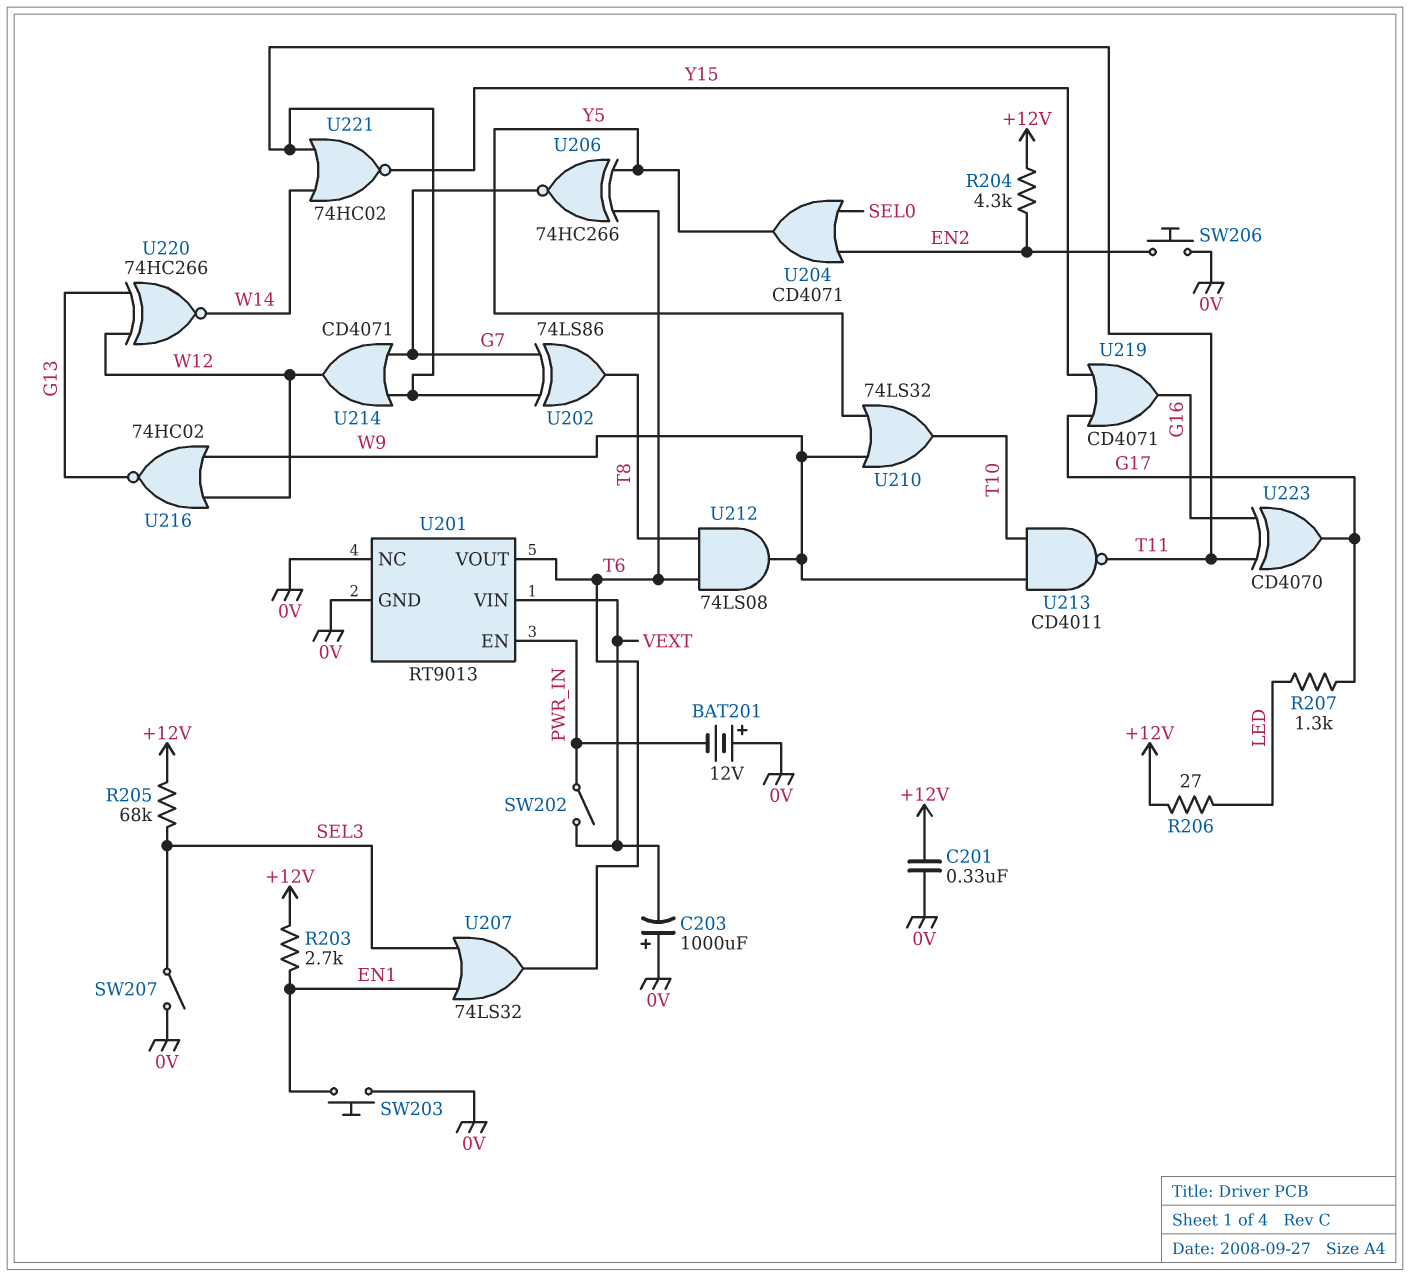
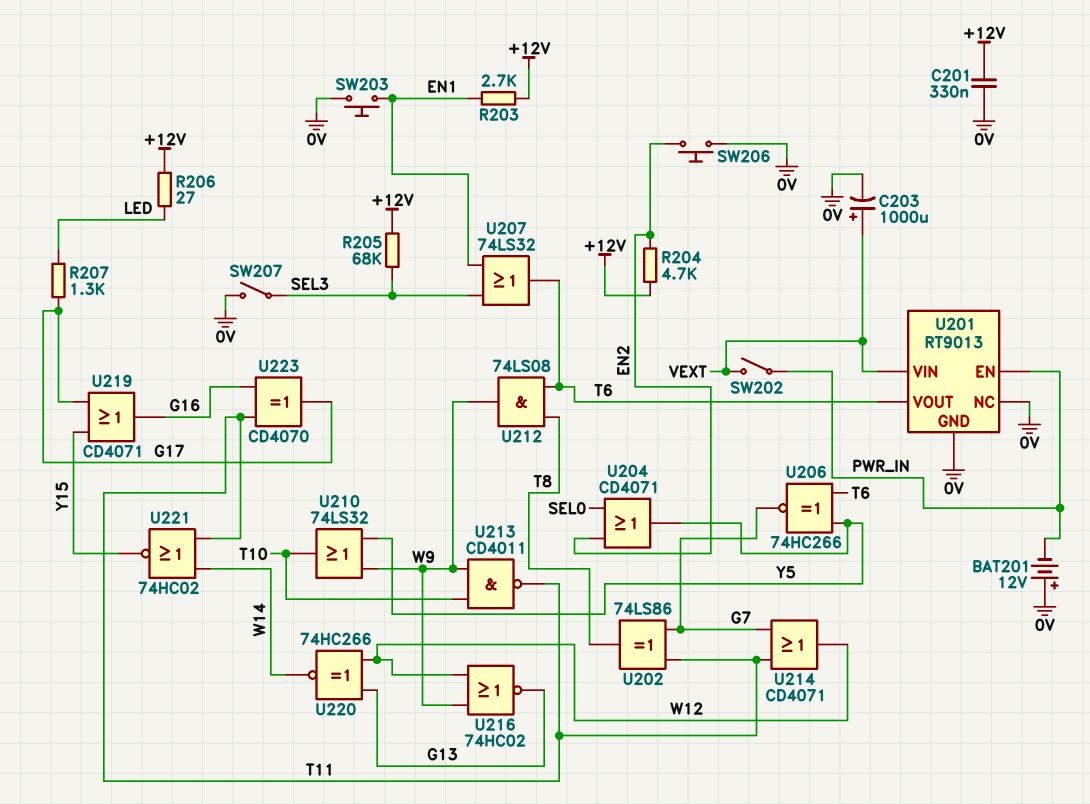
C203: 1000uF (plus 0V, minus VEXT) -> 1000uF (plus VEXT, minus 0V)
R204: 4.3k (+12V, EN2) -> 4.7k (+12V, EN2)

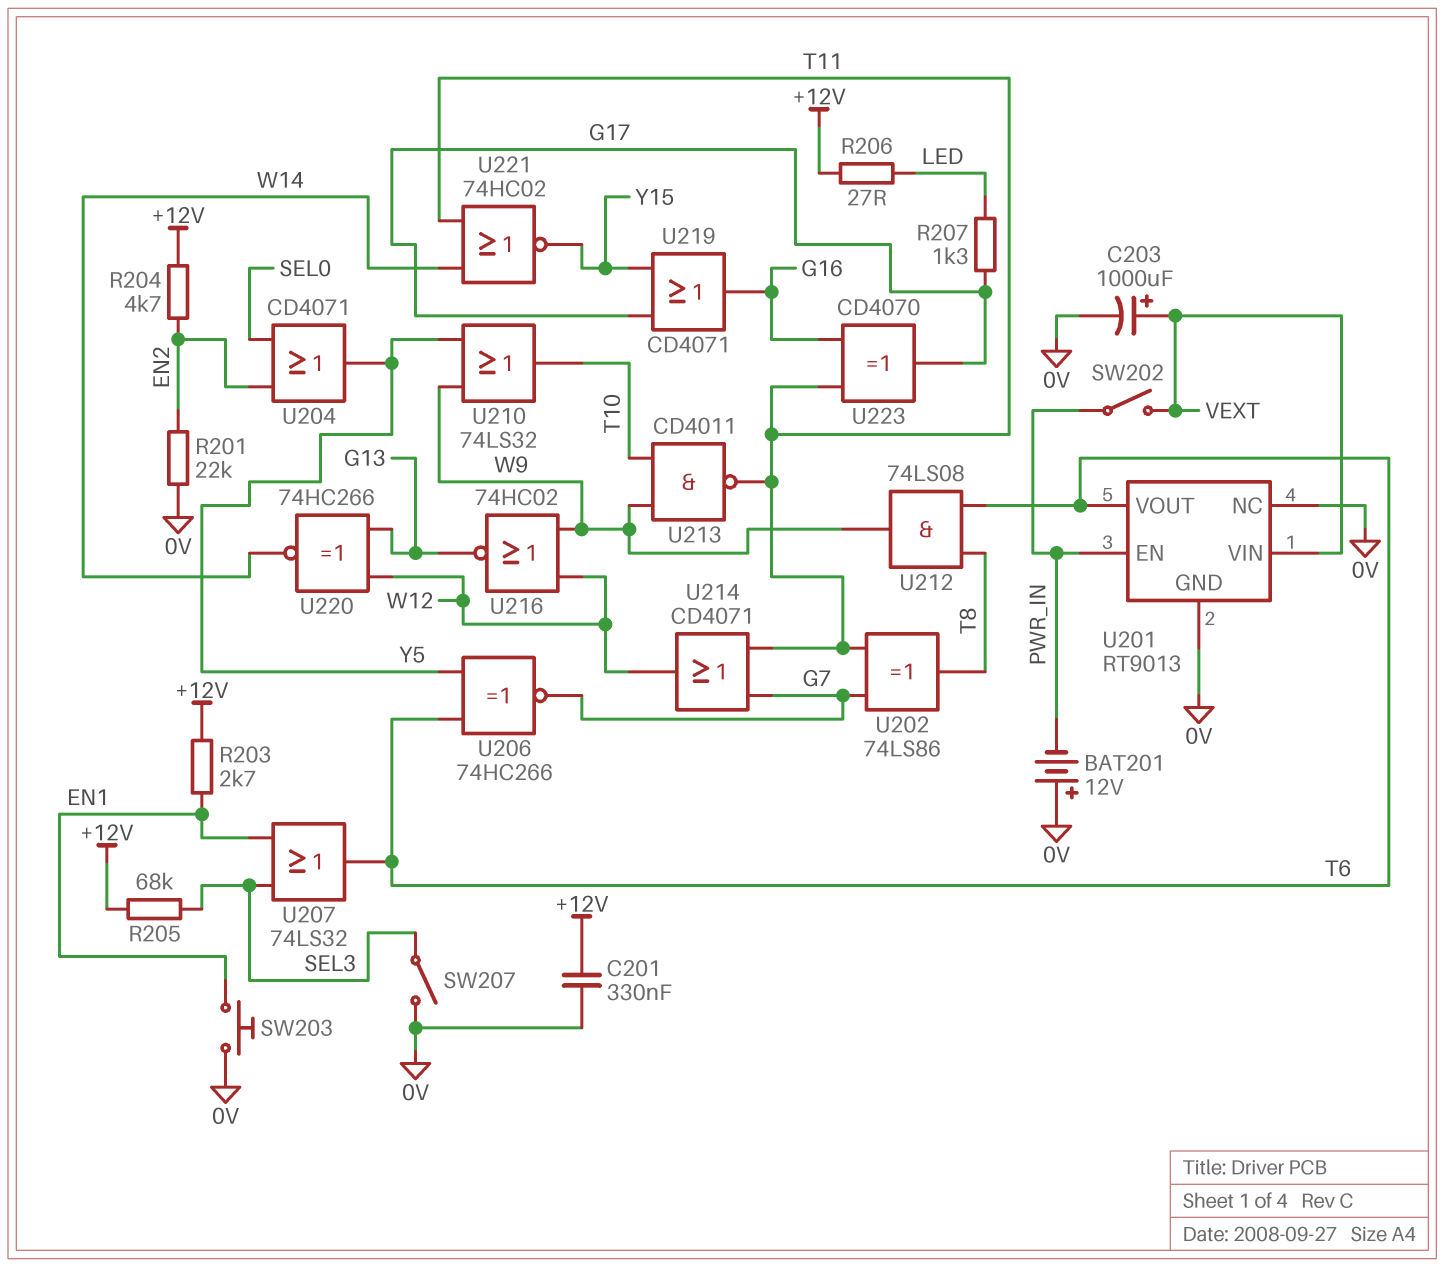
R201: none -> 22k (0V, EN2)
SW206: button (0V, EN2) -> none

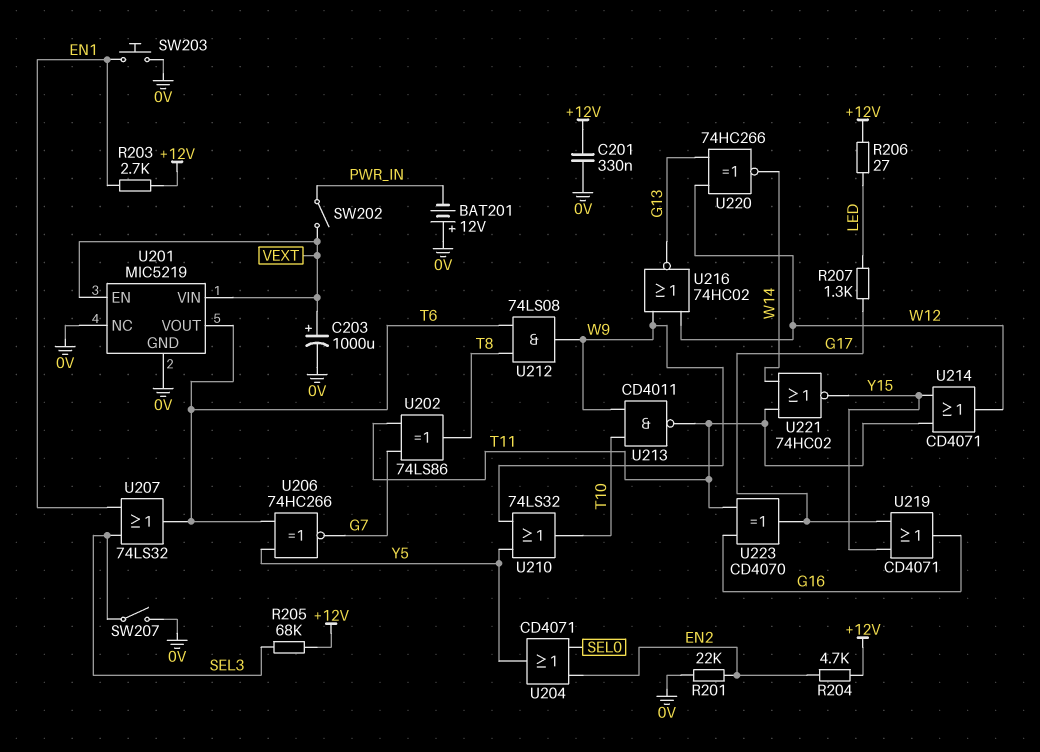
U201: RT9013 -> MIC5219
U201 pin EN: PWR_IN -> VEXT
U214: OR CD4071 (in G7, in T11, out W12) -> OR CD4071 (in T11, in Y15, out W12)

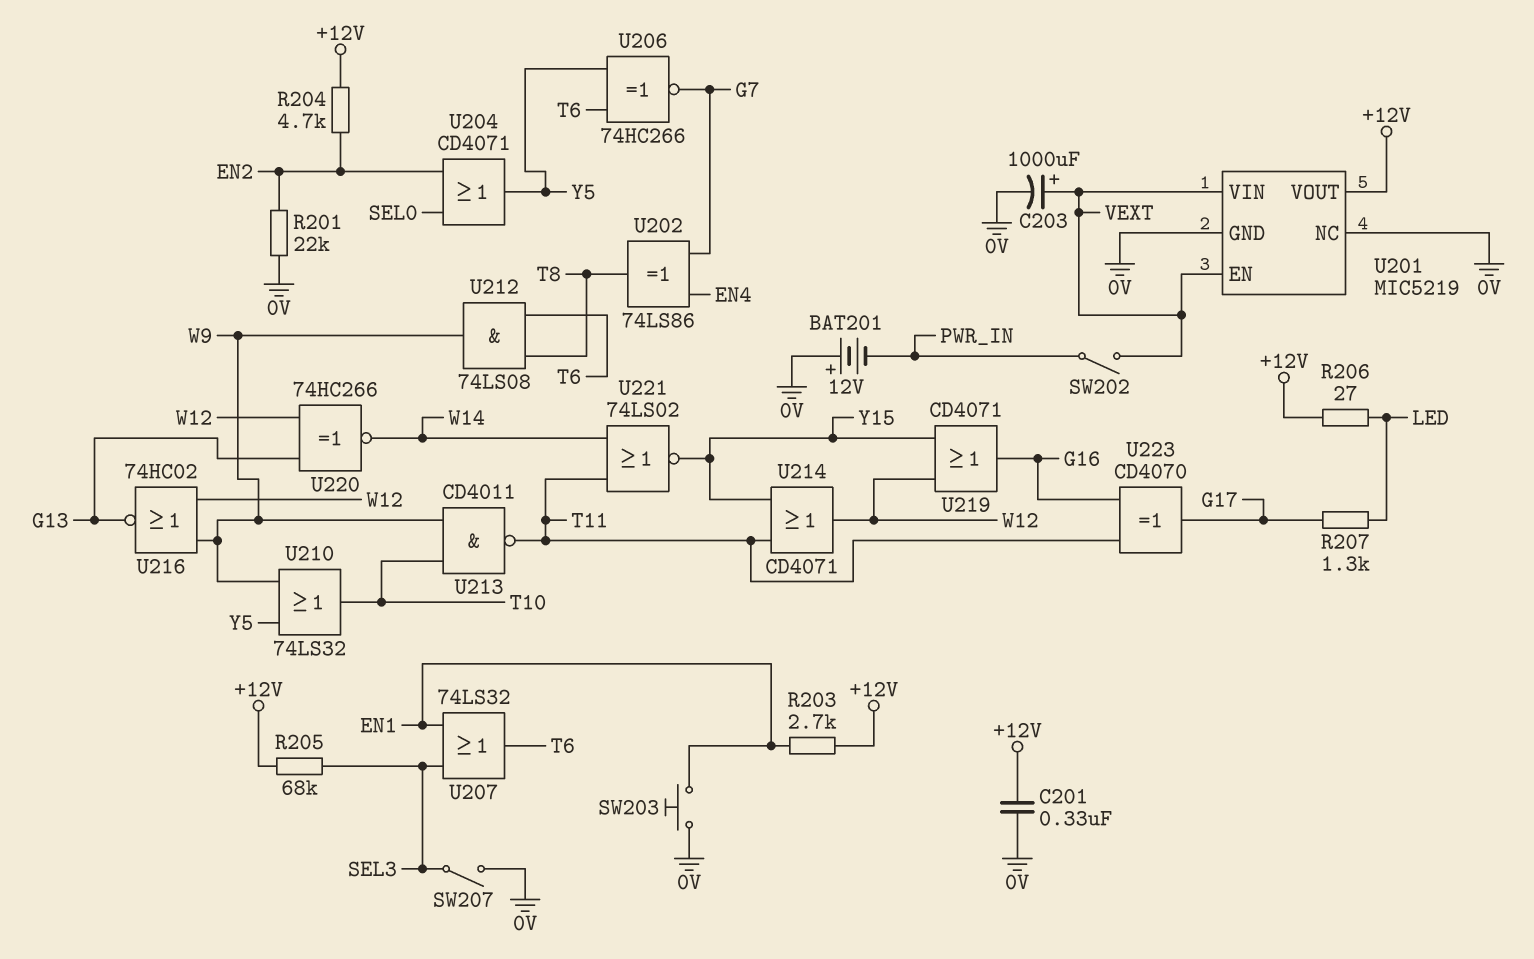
U201 pin VOUT: T6 -> +12V
U202: XOR 74LS86 (in G7, in T11, out T8) -> XOR 74LS86 (in EN4, in G7, out T8)
U219: OR CD4071 (in G17, in Y15, out G16) -> OR CD4071 (in W12, in Y15, out G16)
U221: NOR 74HC02 (in T11, in W14, out Y15) -> NOR 74LS02 (in T11, in W14, out Y15)

